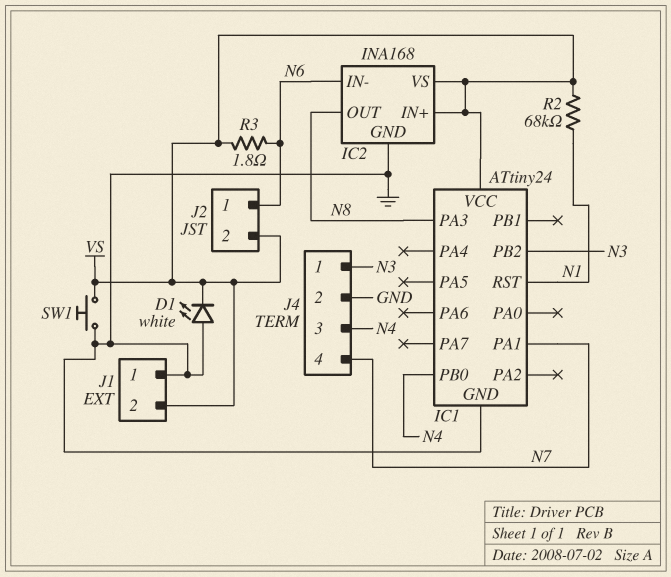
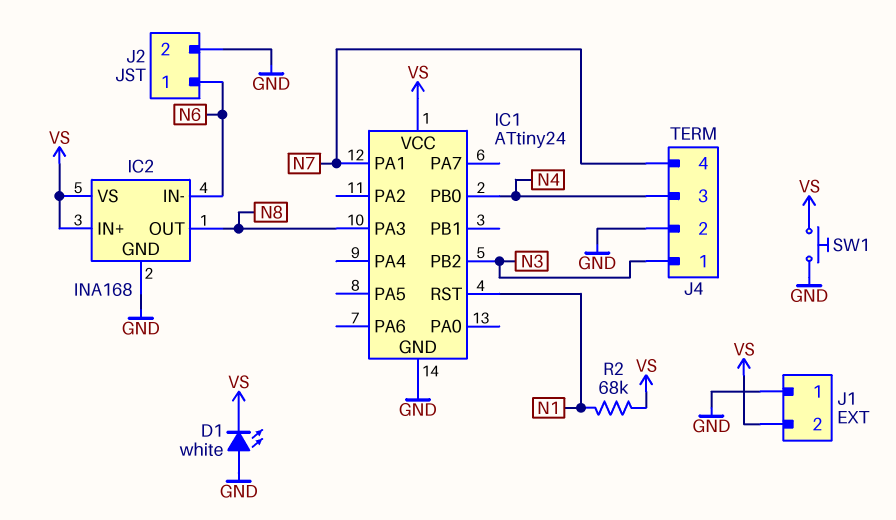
J2 pin 2: VS -> GND
R3: 1.8 (N6, VS) -> none

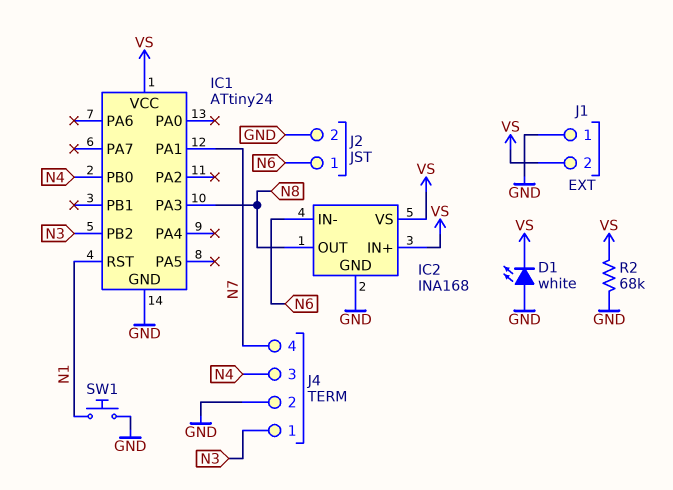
R2: 68k (N1, VS) -> 68k (GND, VS)
SW1: button (GND, VS) -> button (GND, N1)

